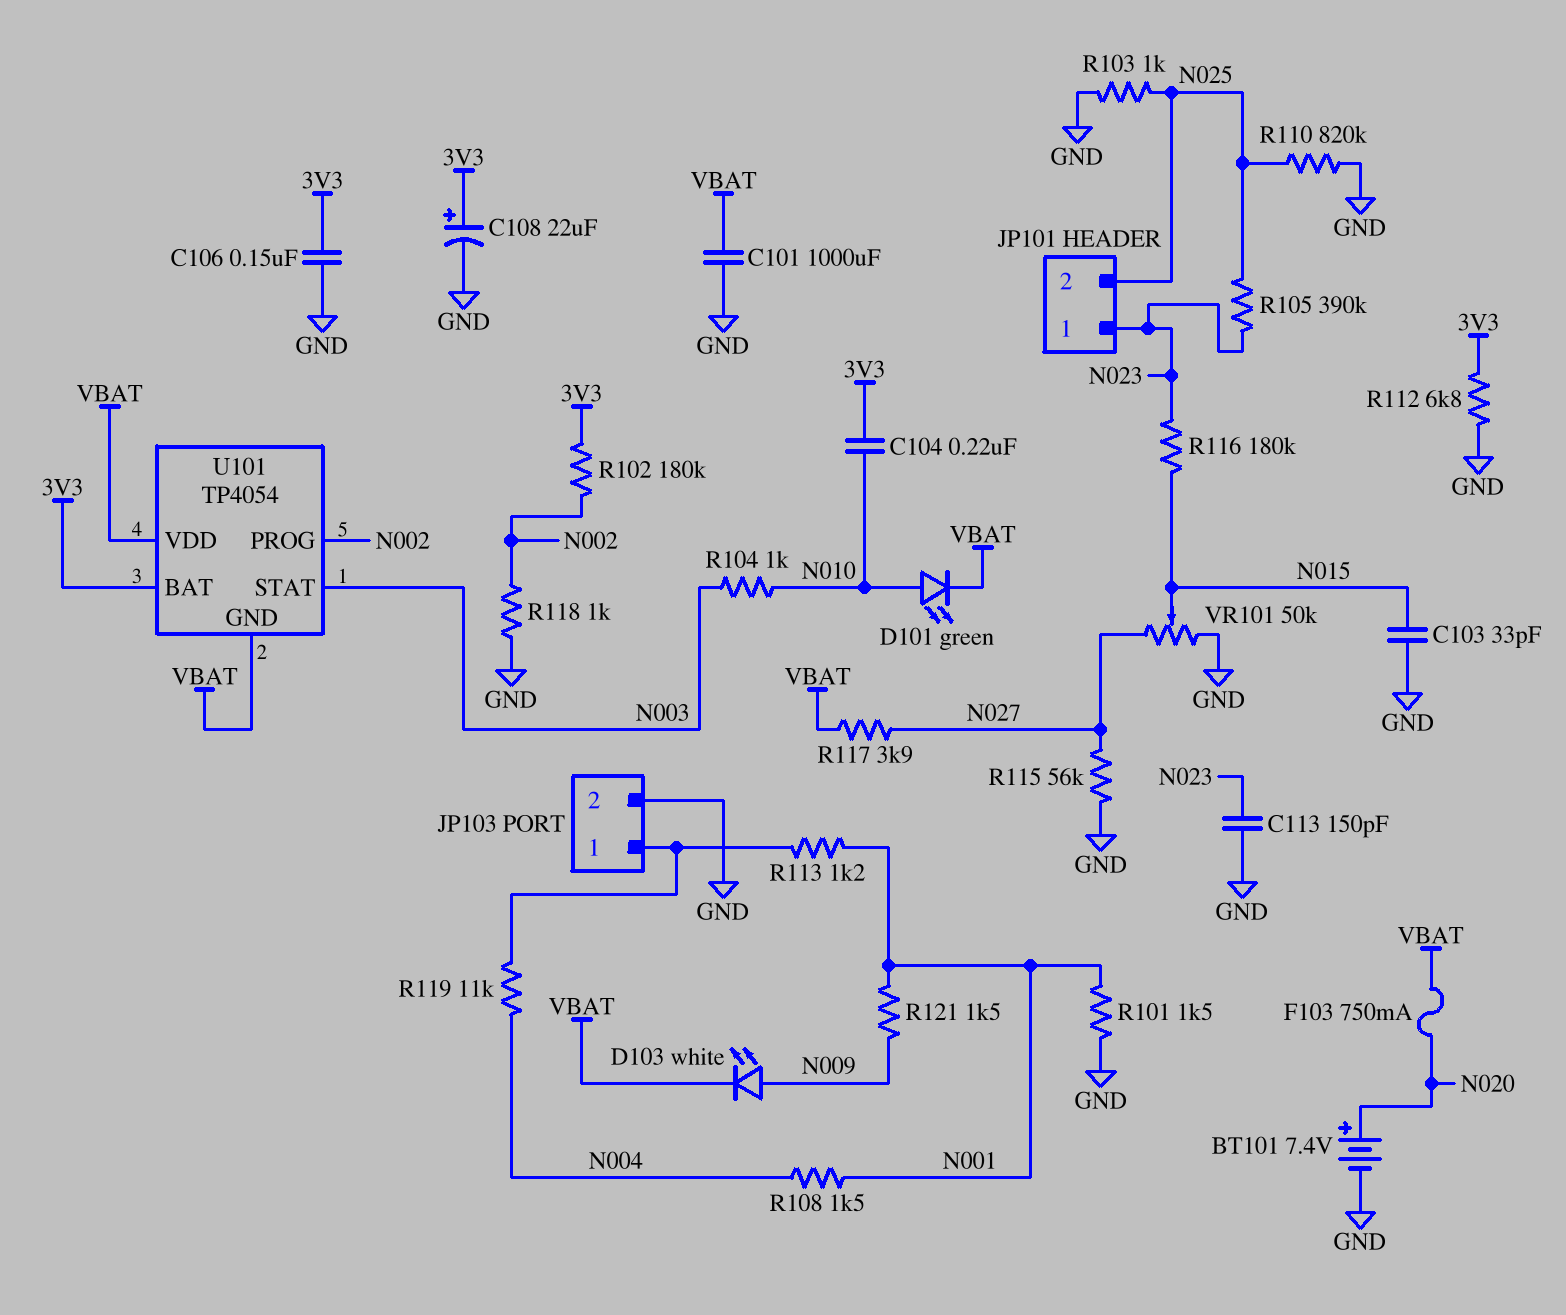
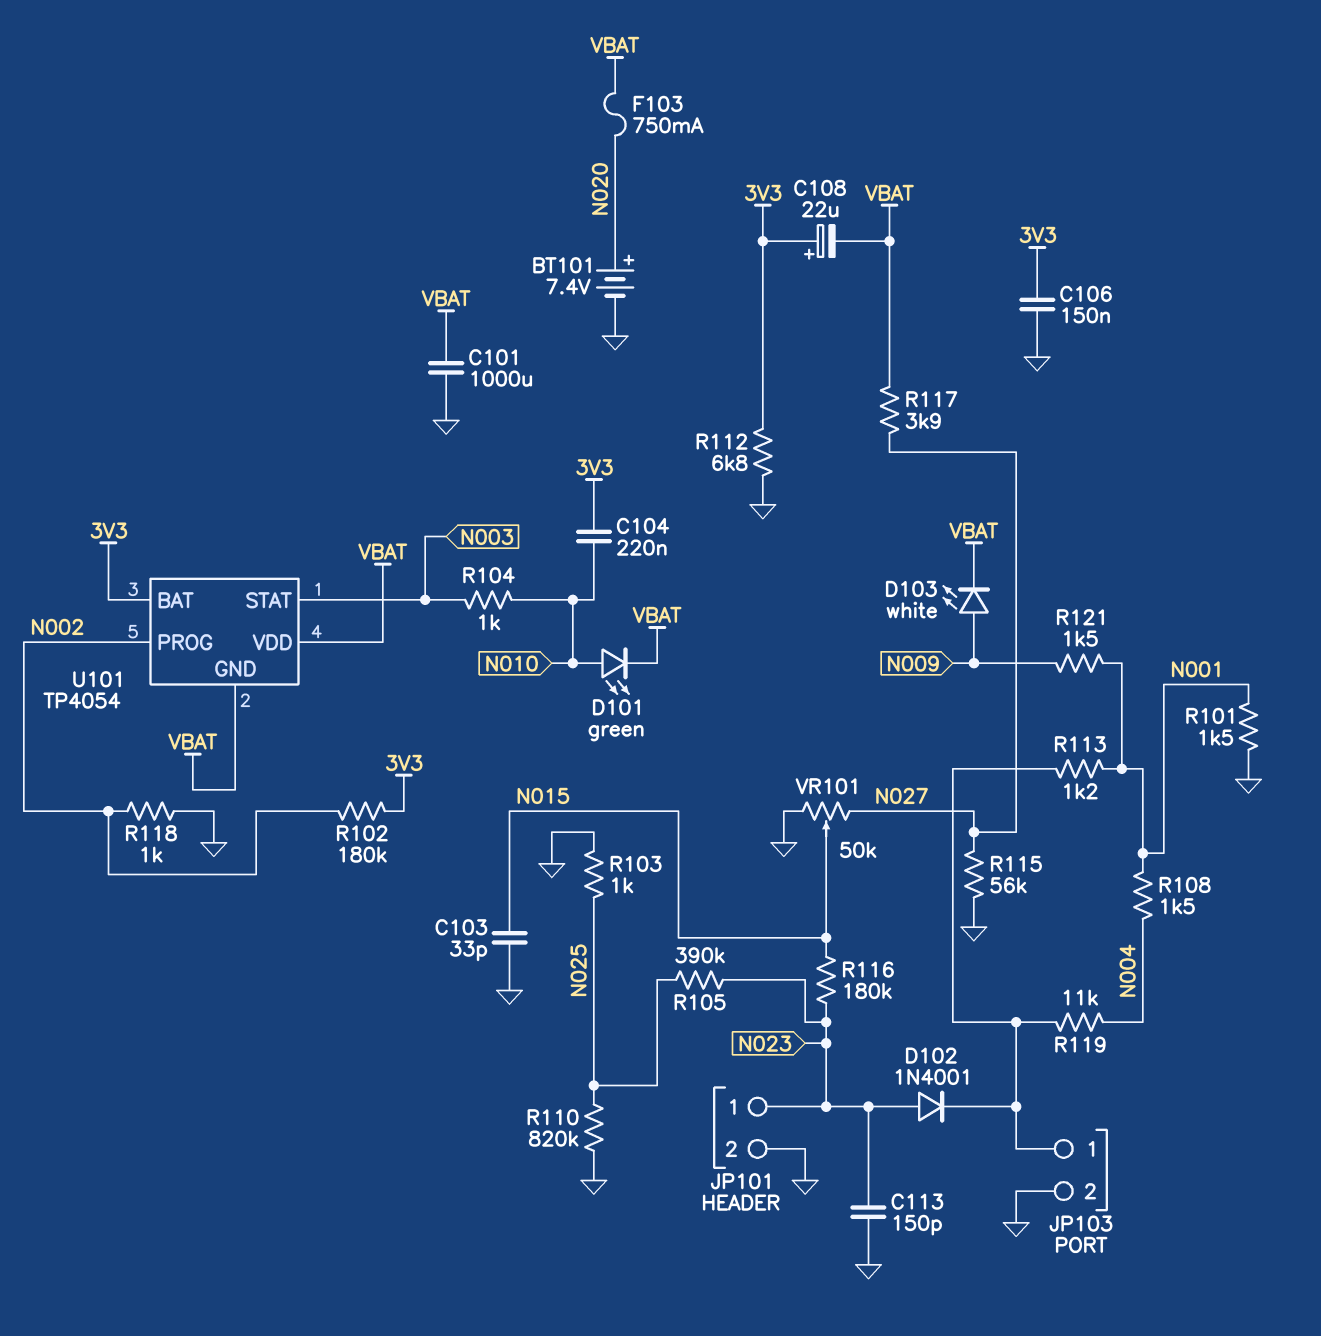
C108: 22uF (plus 3V3, minus GND) -> 22uF (plus 3V3, minus VBAT)
D102: none -> diode 1N4001 (A N023, K JP103/1)
JP101 pin 2: N025 -> GND

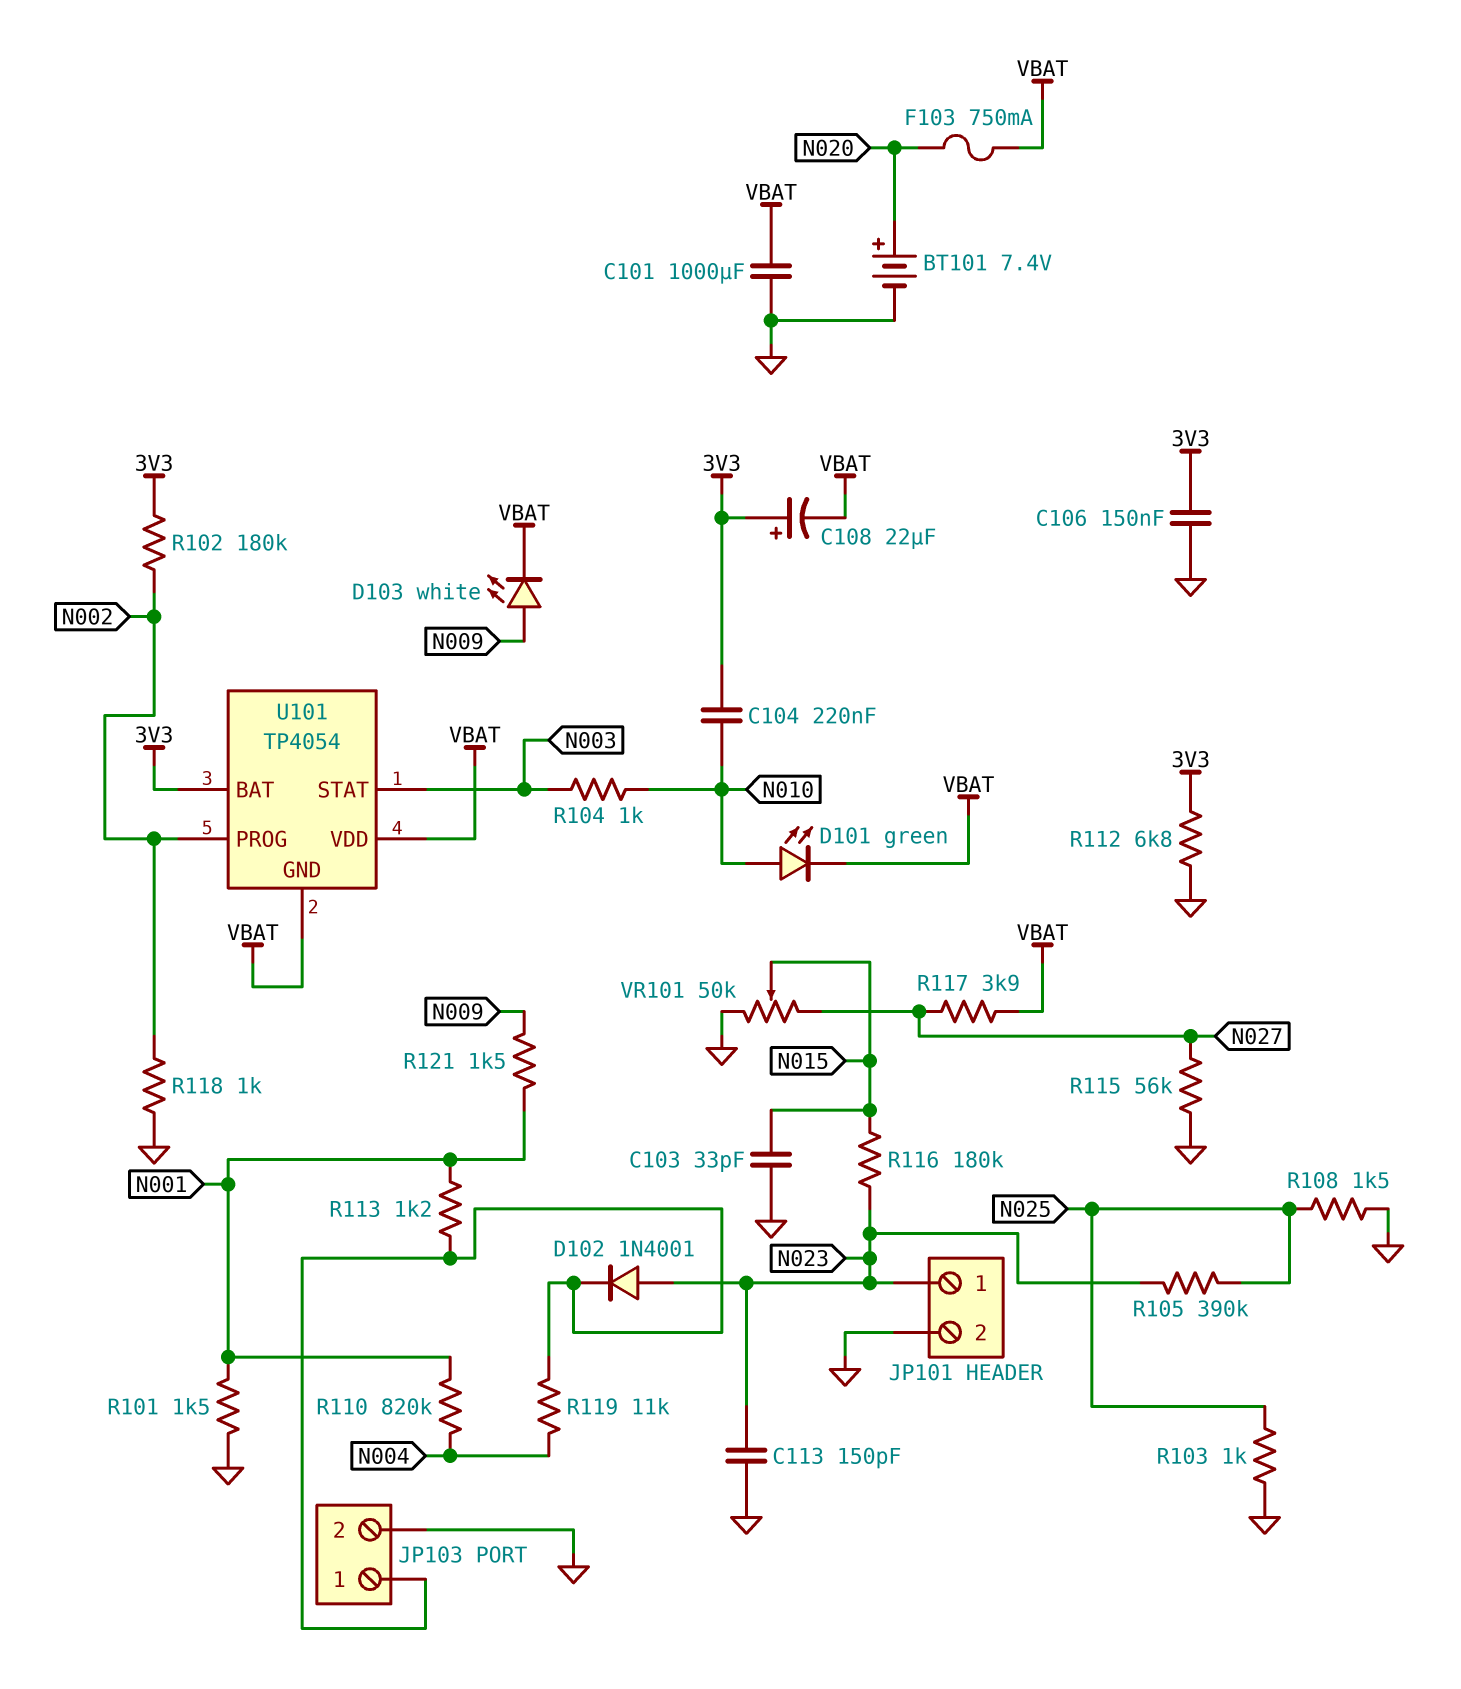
R108: 1.5k (N001, N004) -> 1.5k (GND, N025)
R110: 820k (GND, N025) -> 820k (N001, N004)

